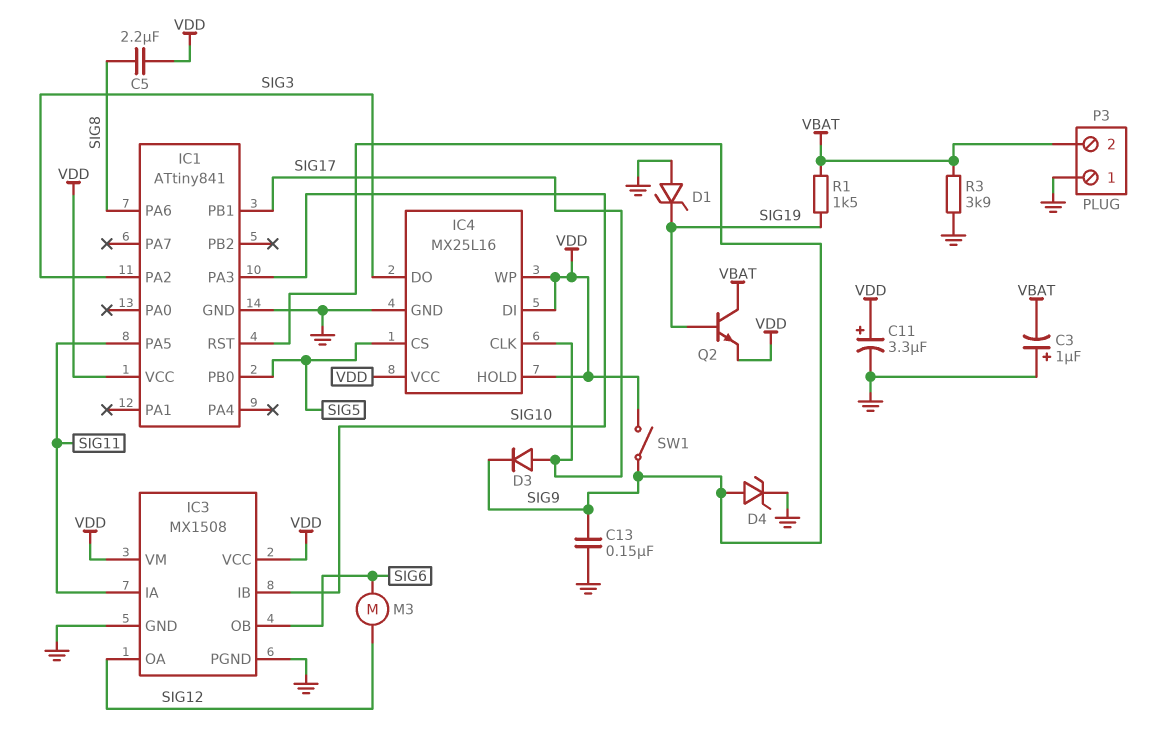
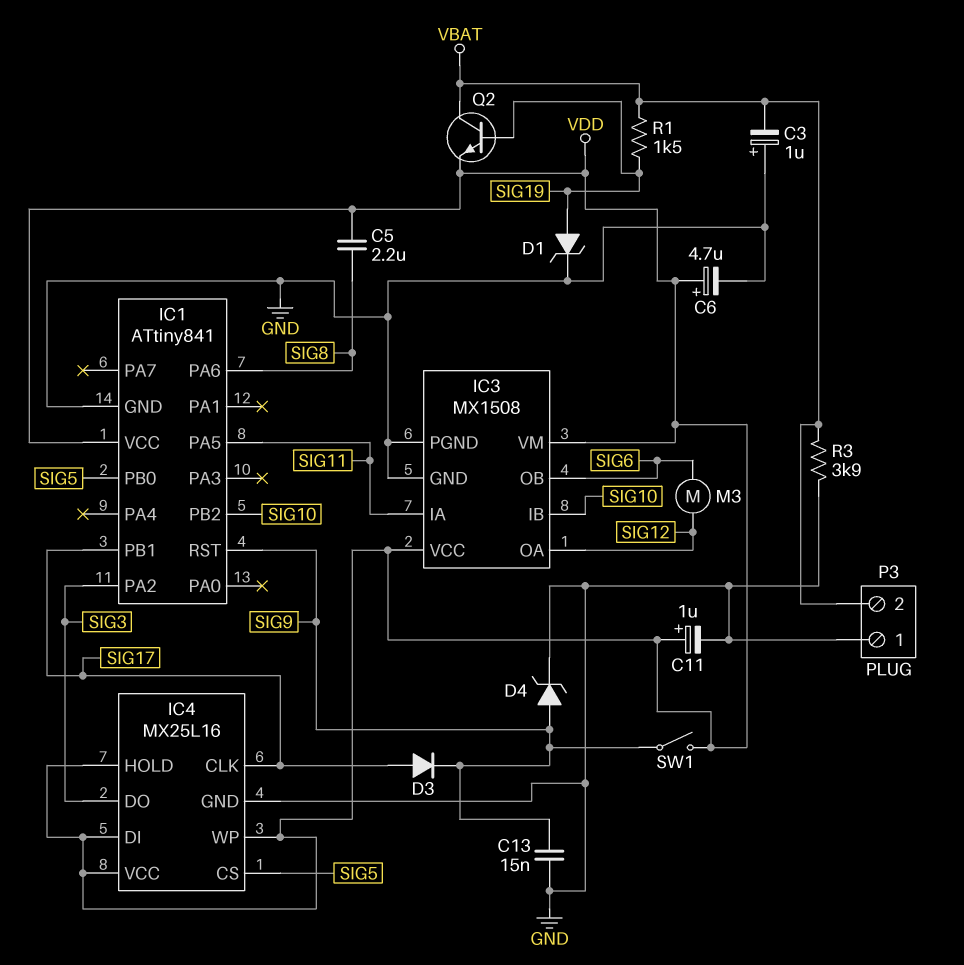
C6: none -> 4.7uF (plus VDD, minus GND)
C11: 3.3uF (plus VDD, minus GND) -> 1uF (plus VDD, minus GND)
C13: 150nF (GND, SIG9) -> 15nF (GND, SIG9)
D1: zener (A GND, K SIG19) -> zener (A SIG19, K GND)
IC1 pin PA3: SIG10 -> none
IC1 pin PB2: none -> SIG10

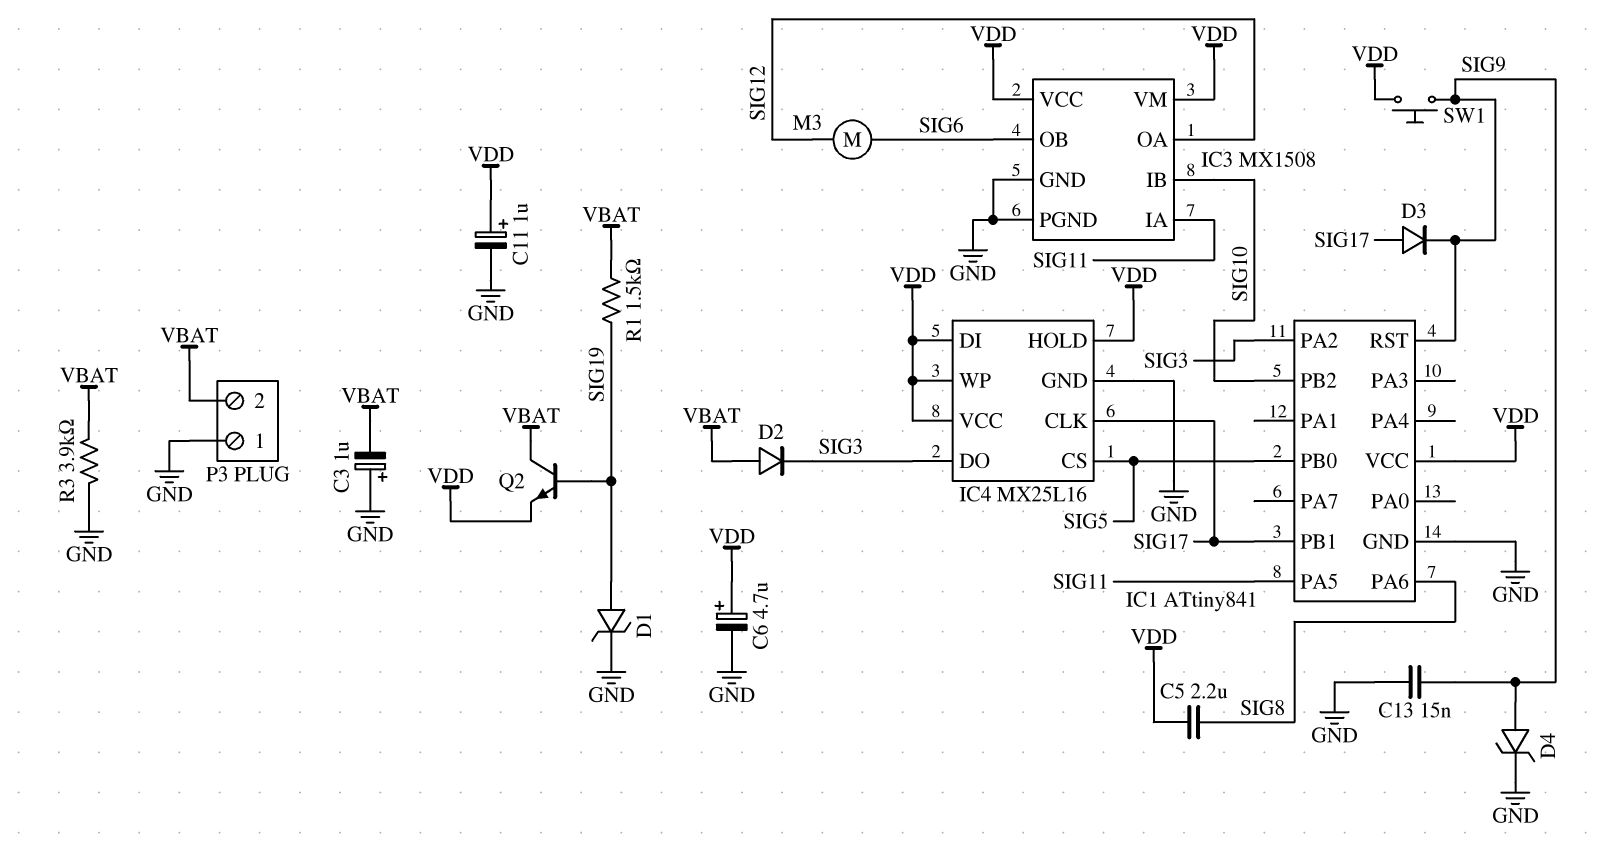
D2: none -> diode (A VBAT, K SIG3)
SW1: switch (SIG9, VDD) -> button (SIG9, VDD)

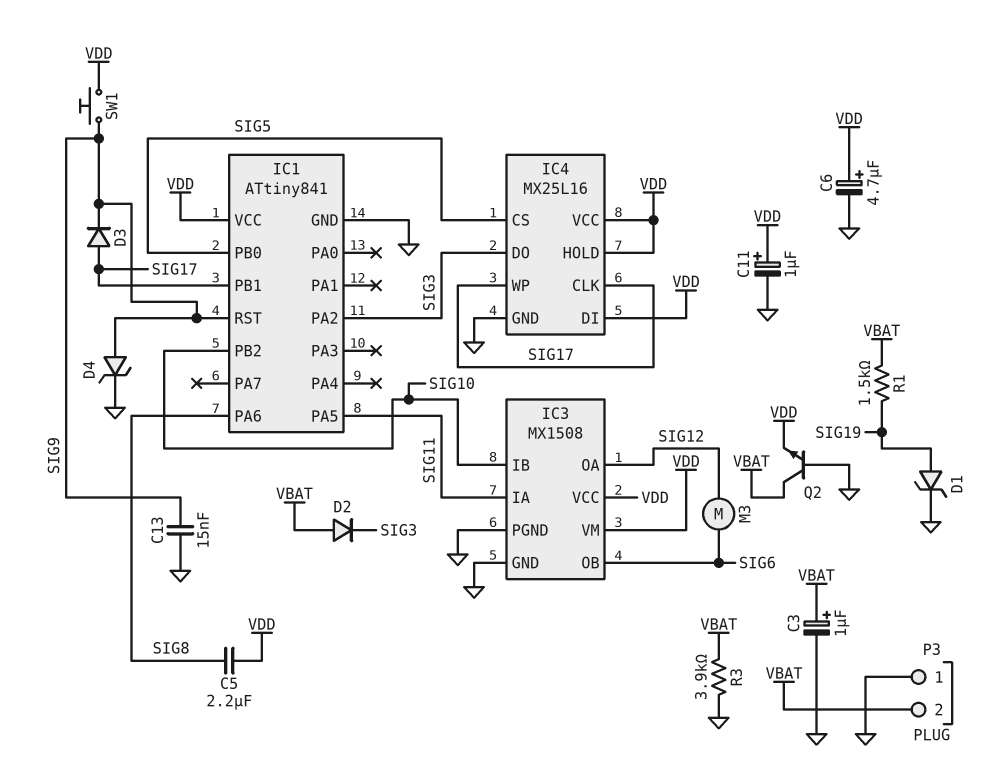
C3: 1uF (plus GND, minus VBAT) -> 1uF (plus VBAT, minus GND)
IC4 pin WP: VDD -> SIG17
Q2: NPN (B SIG19, C VBAT, E VDD) -> NPN (B GND, C VBAT, E VDD)

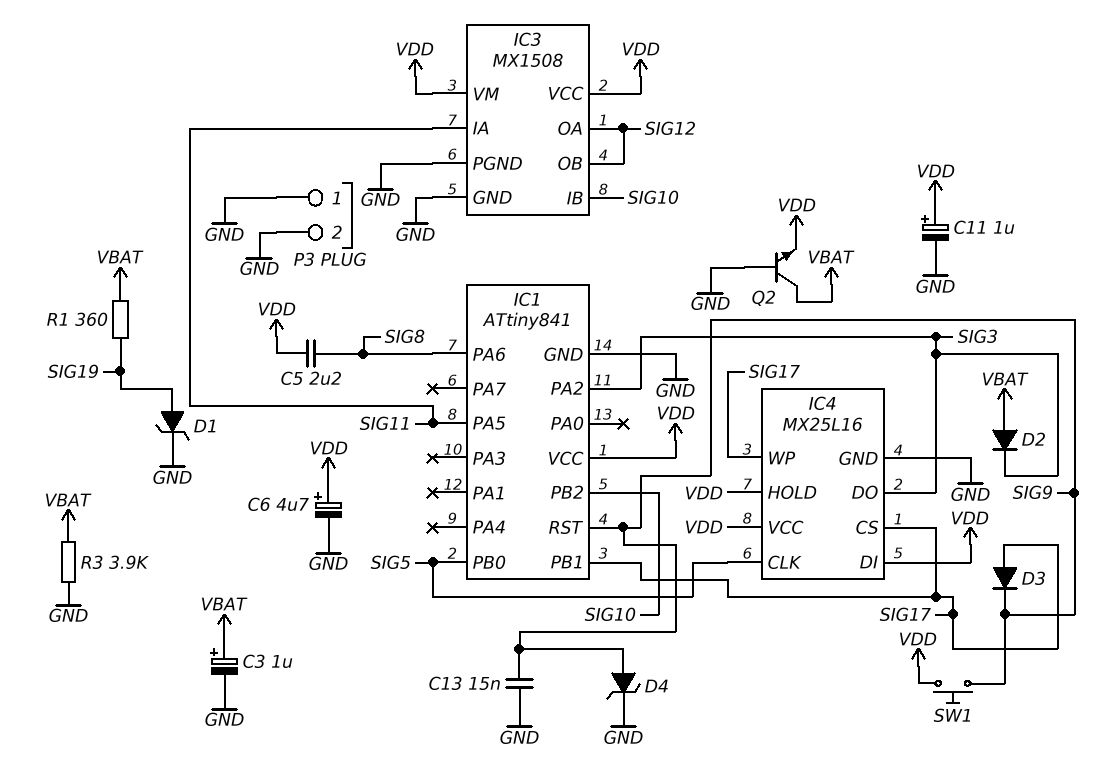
IC3 pin OB: SIG6 -> SIG12
IC4 pin CLK: SIG17 -> SIG5
IC4 pin CS: SIG5 -> SIG17
M3: motor (SIG6, SIG12) -> none
P3 pin 2: VBAT -> GND
R1: 1.5k (SIG19, VBAT) -> 360 (SIG19, VBAT)

